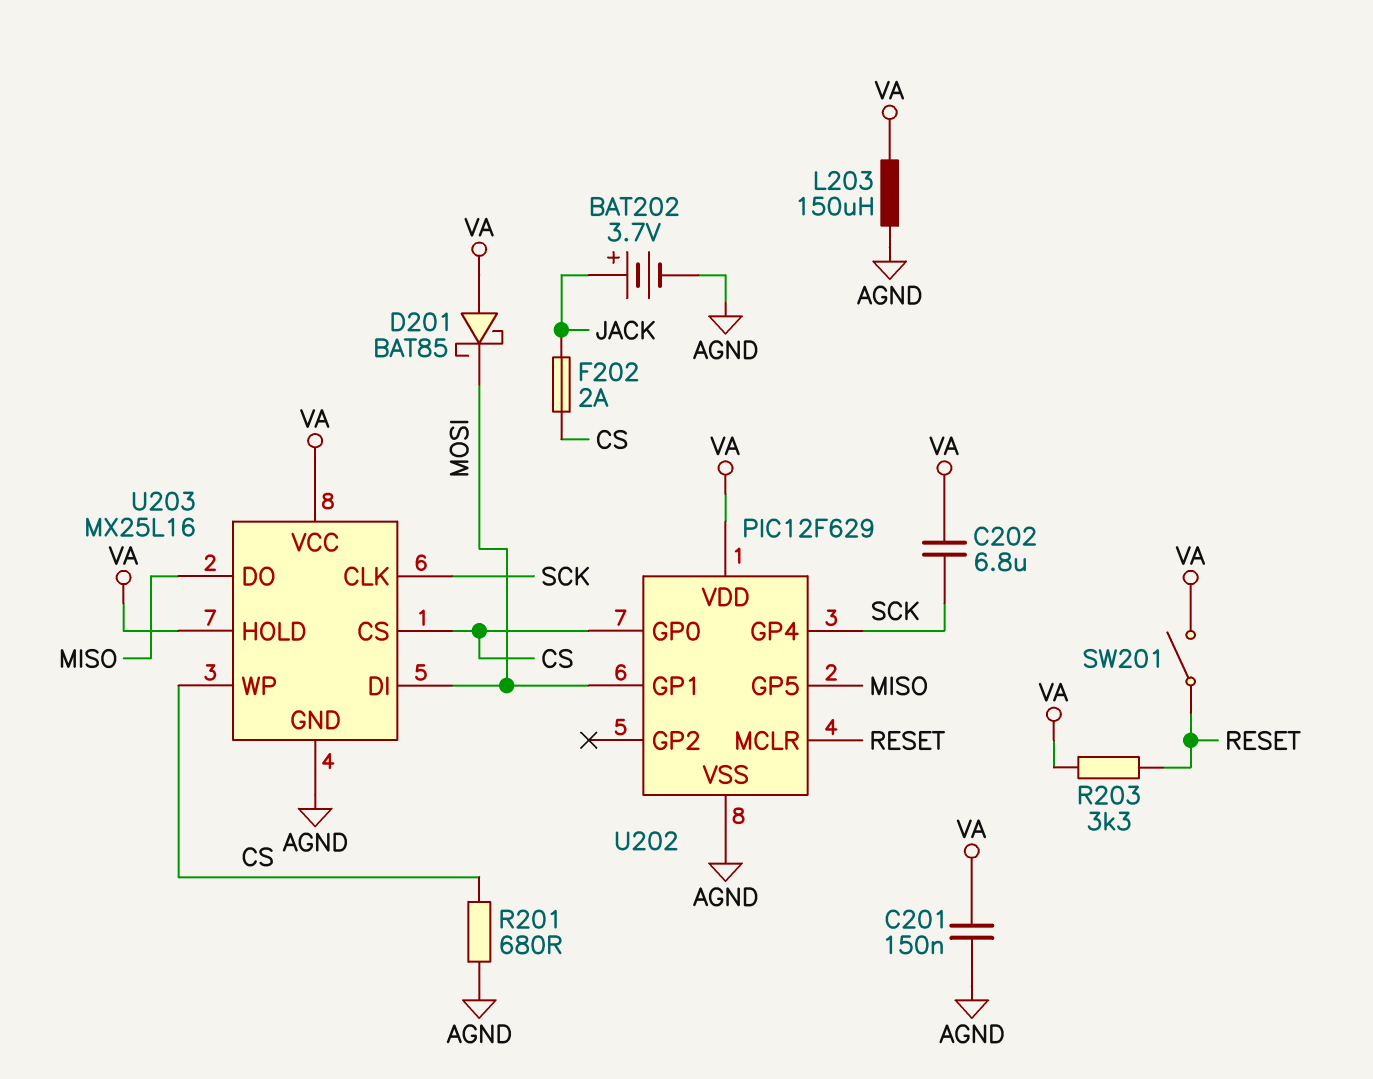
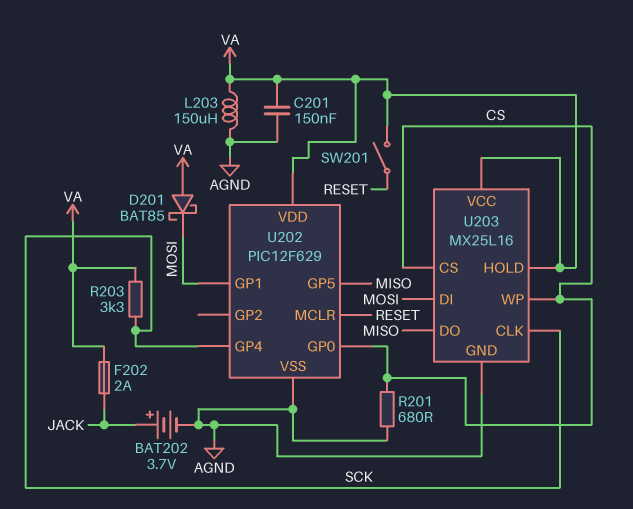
C202: 6.8uF (SCK, VA) -> none
F202: 2A (CS, JACK) -> 2A (JACK, VA)
R203: 3.3k (RESET, VA) -> 3.3k (SCK, VA)

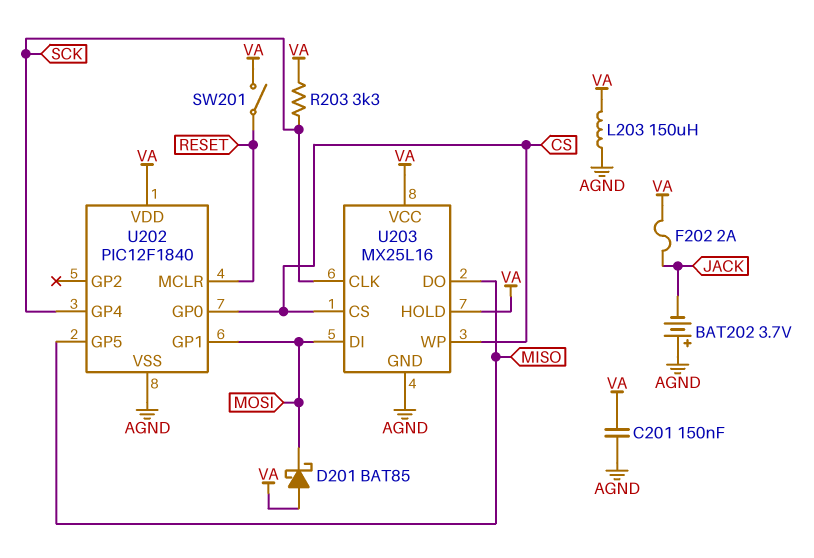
BAT202: 3.7V (plus JACK, minus AGND) -> 3.7V (plus AGND, minus JACK)
R201: 680 (AGND, CS) -> none
U202: PIC12F629 -> PIC12F1840

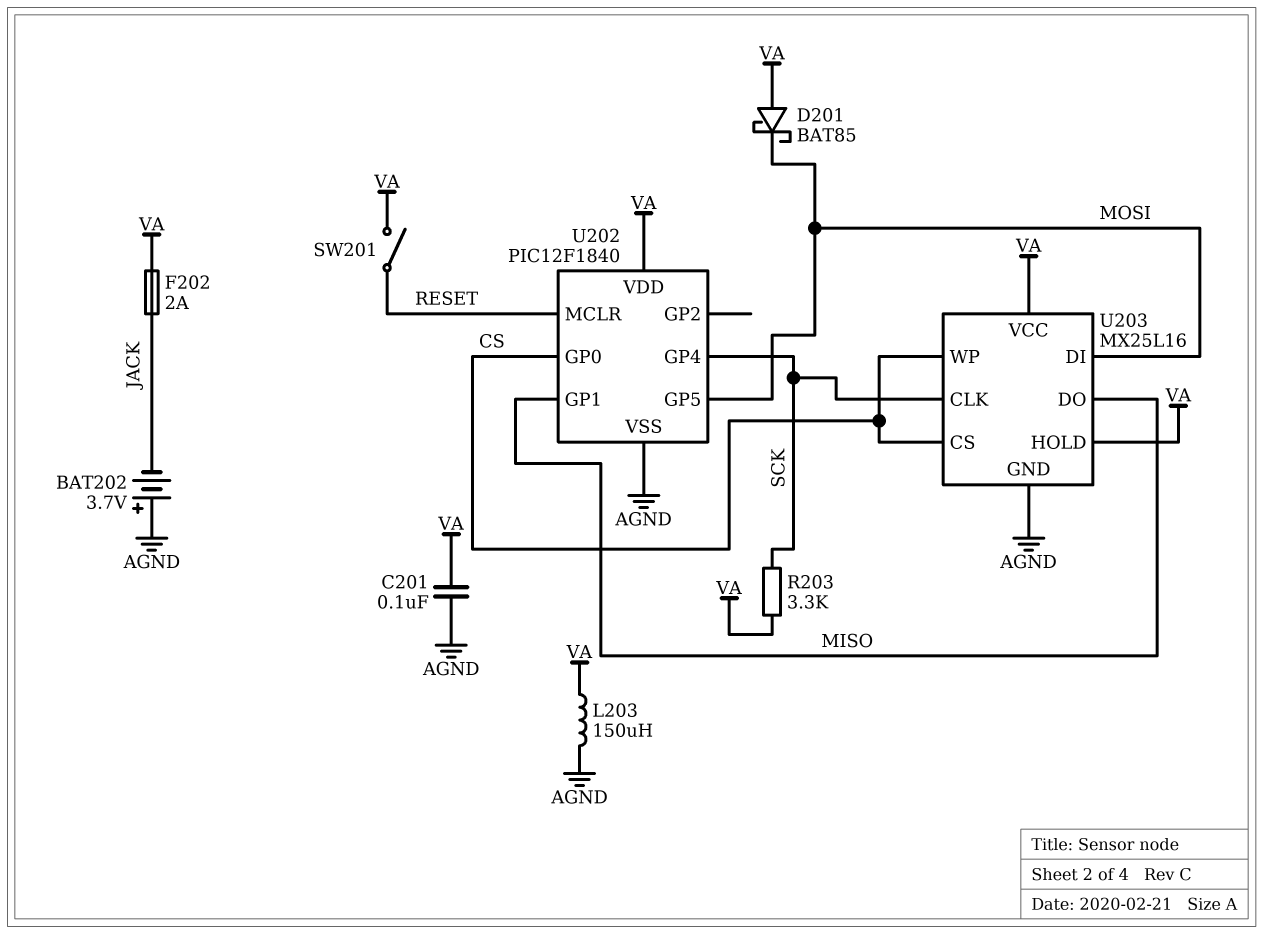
C201: 150nF (AGND, VA) -> 100nF (AGND, VA)
U202 pin GP1: MOSI -> MISO
U202 pin GP5: MISO -> MOSI

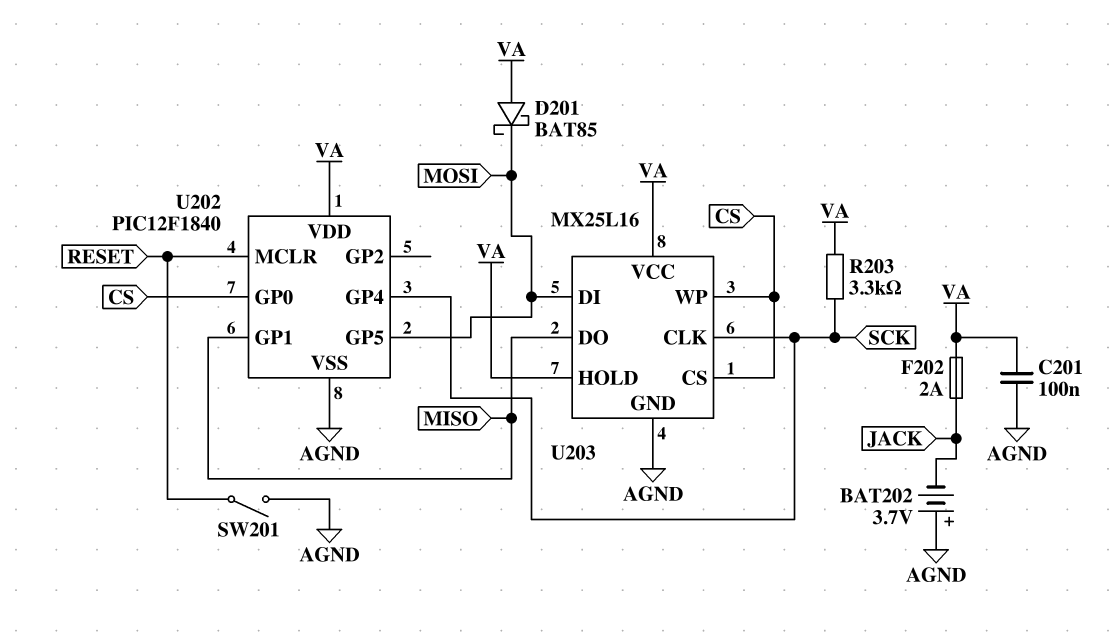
L203: 150uH (AGND, VA) -> none
SW201: switch (RESET, VA) -> switch (AGND, RESET)

